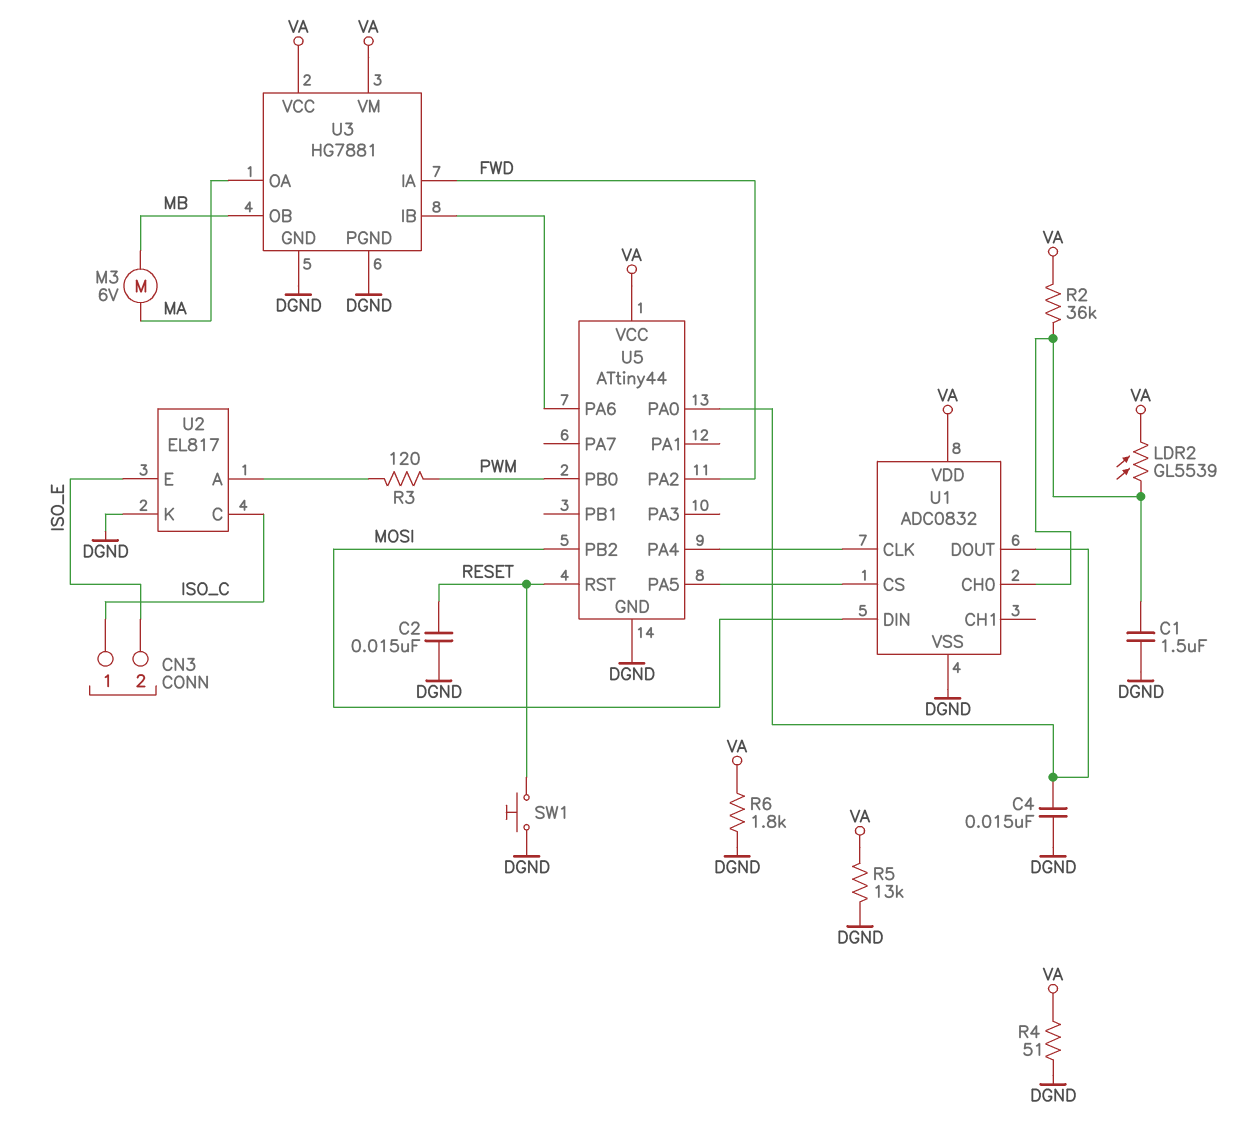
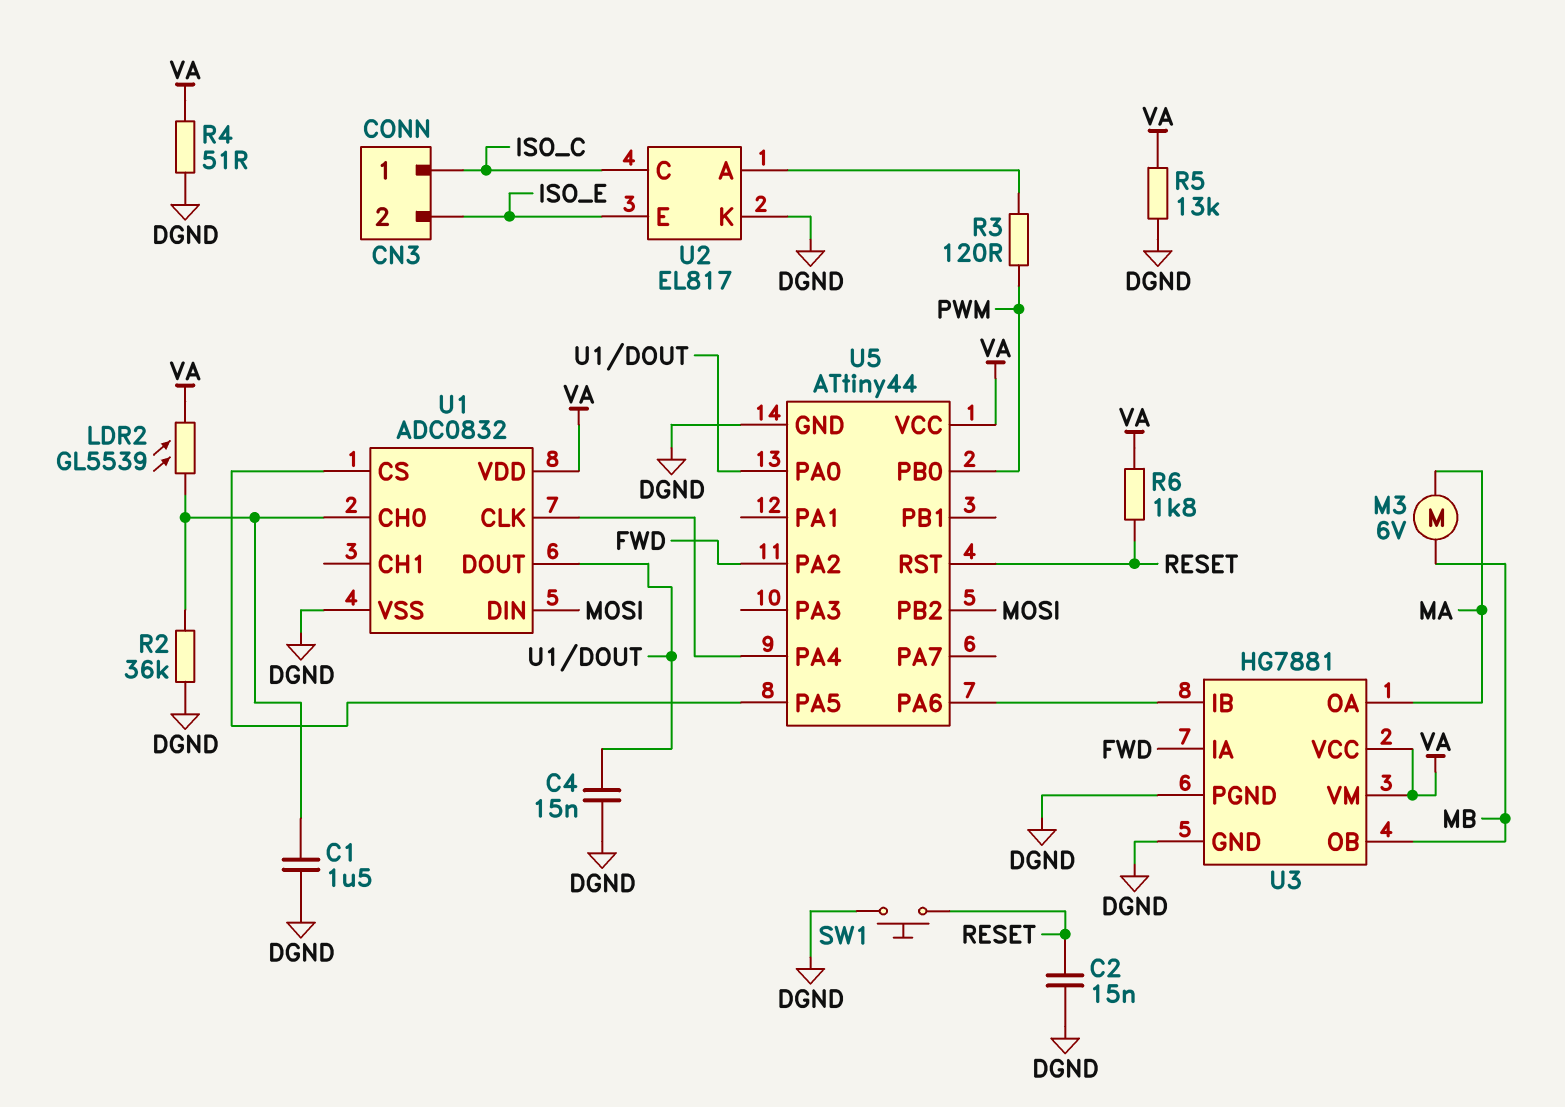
R2: 36k (U1/CH0, VA) -> 36k (DGND, U1/CH0)
R6: 1.8k (DGND, VA) -> 1.8k (RESET, VA)

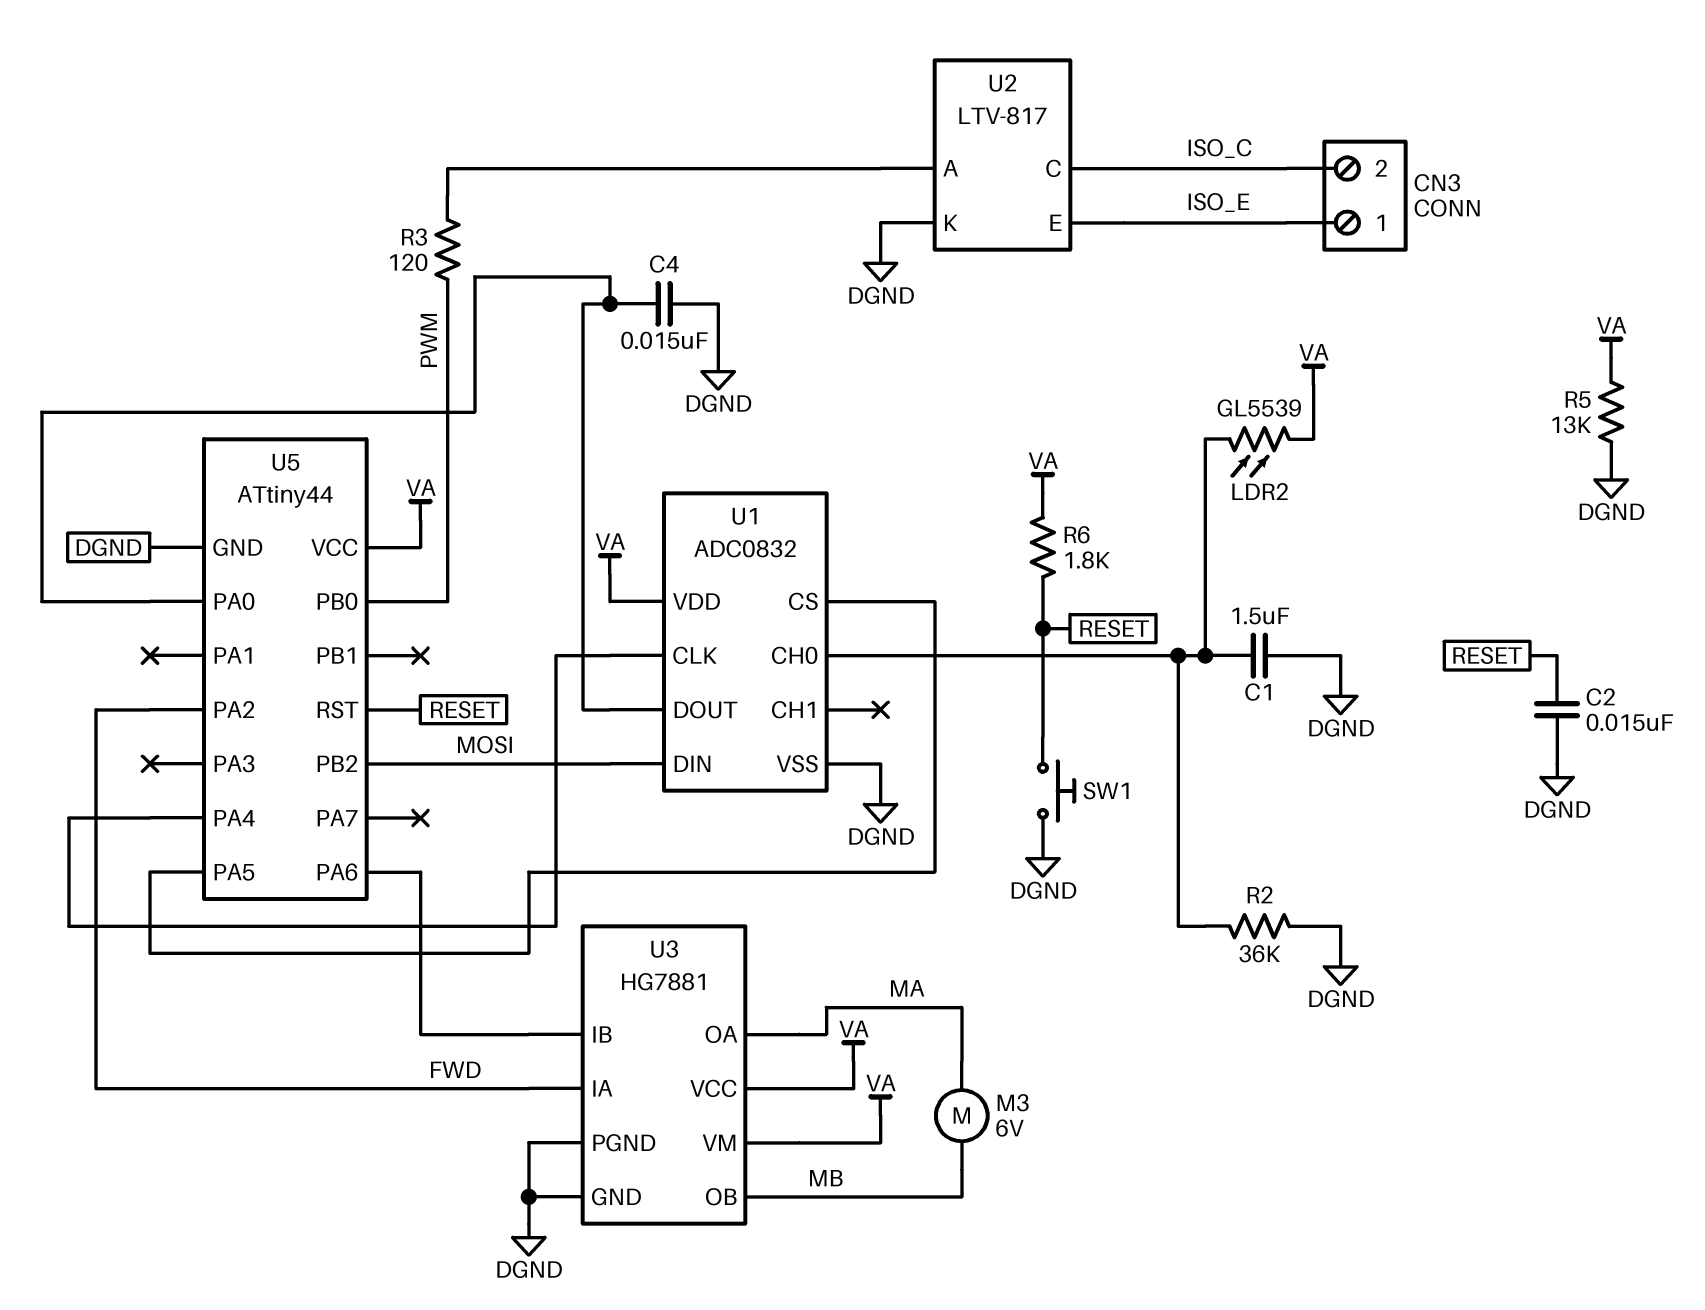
CN3 pin 1: ISO_C -> ISO_E
CN3 pin 2: ISO_E -> ISO_C
R4: 51 (DGND, VA) -> none
U2: EL817 -> LTV-817

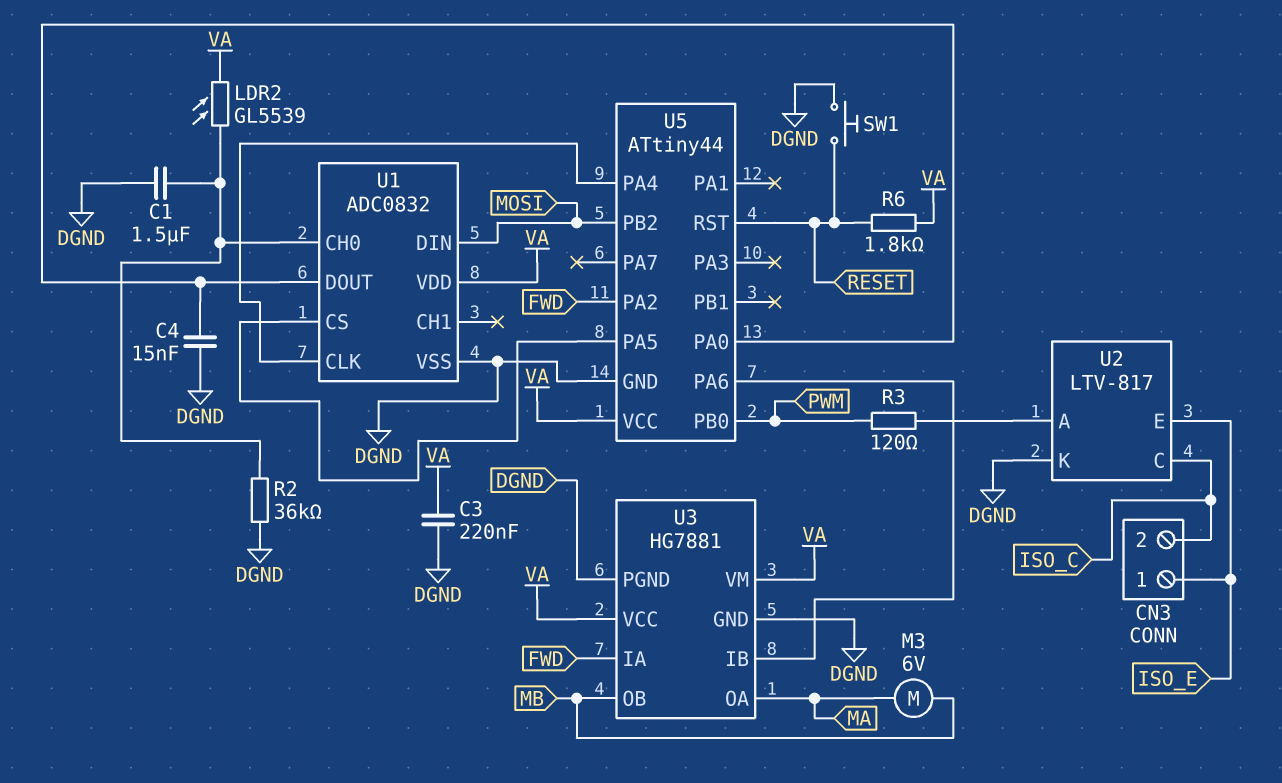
C2: 15nF (DGND, RESET) -> none
C3: none -> 220nF (DGND, VA)
R5: 13k (DGND, VA) -> none

